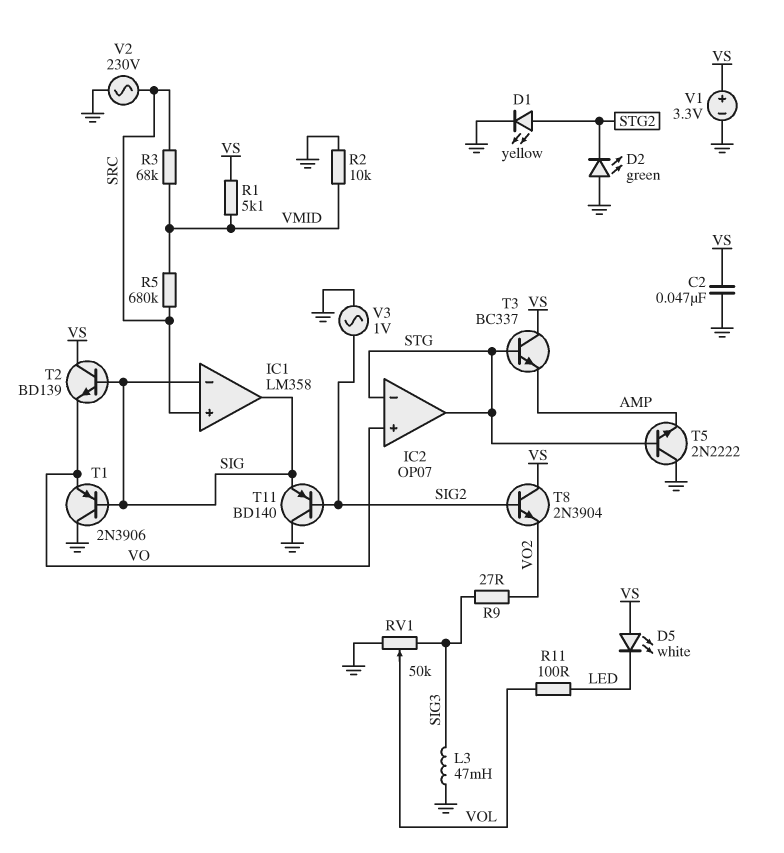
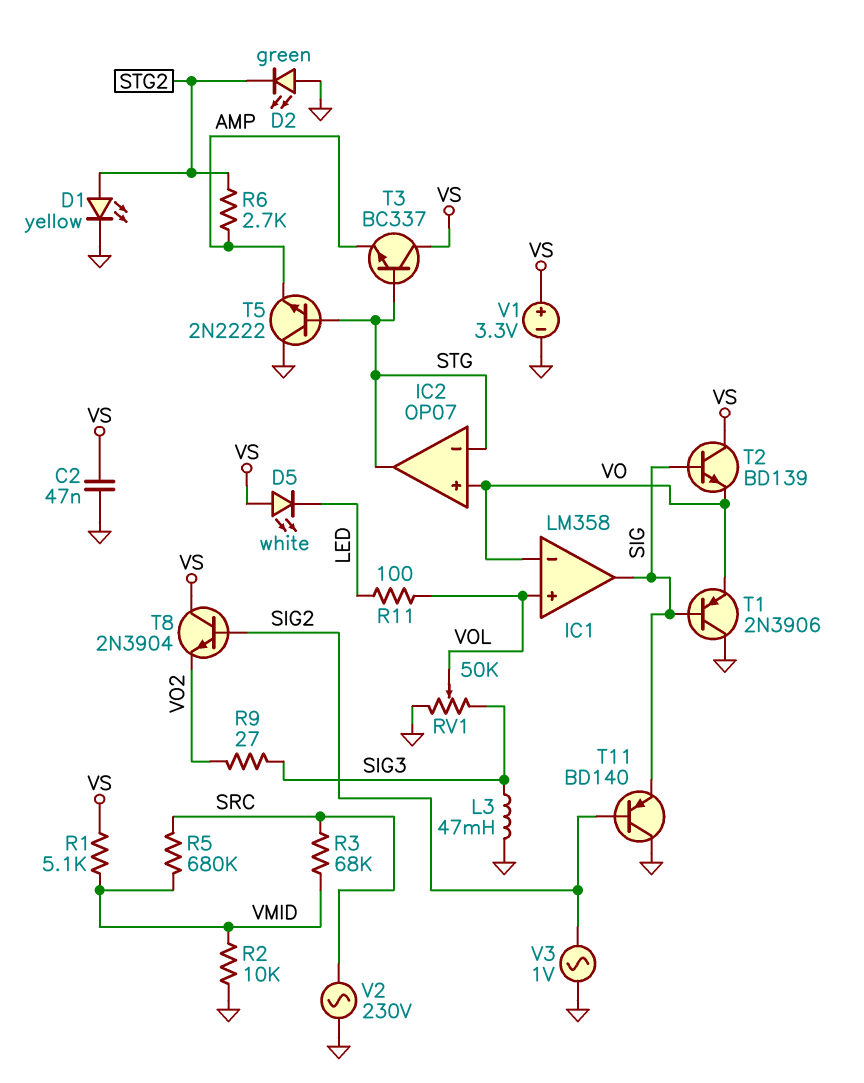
IC1 pin in+: SRC -> VOL
IC1 pin in-: SIG -> VO
R6: none -> 2.7k (AMP, STG2)

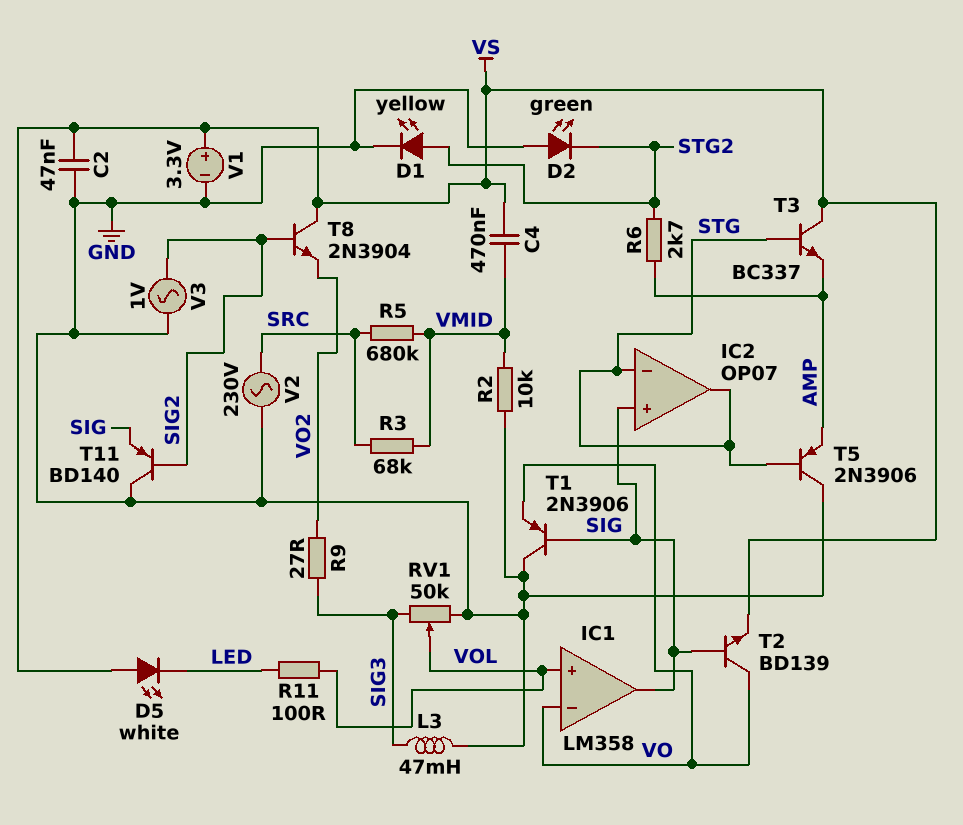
C4: none -> 470nF (VMID, VS)
IC2 pin in+: VO -> SIG
R1: 5.1k (VMID, VS) -> none
T2: NPN BD139 (B SIG, C VS, E VO) -> NPN BD139 (B SIG, C VO, E VS)
T5: NPN 2N2222 (B STG, C GND, E AMP) -> PNP 2N3906 (B STG, C GND, E AMP)

